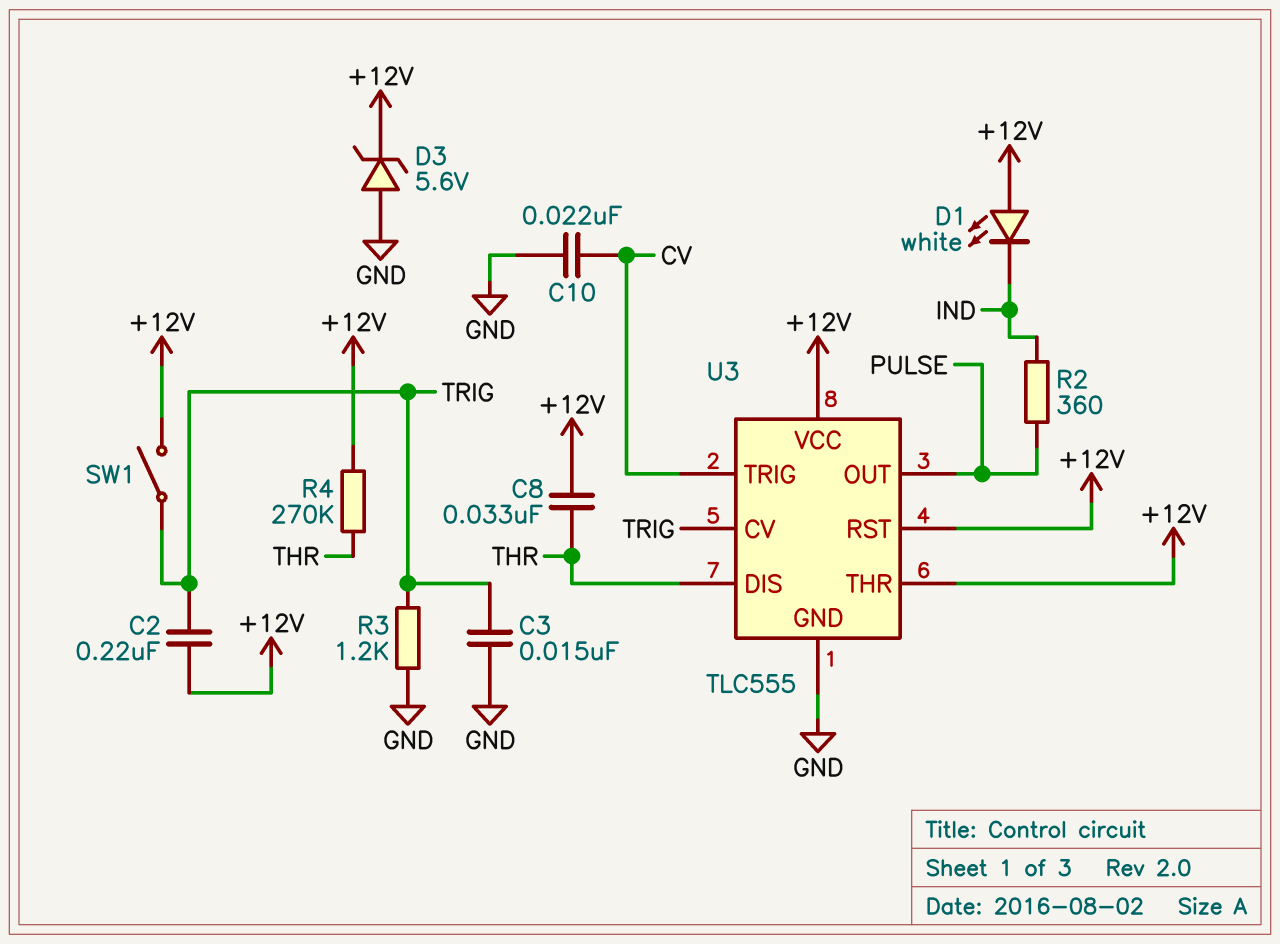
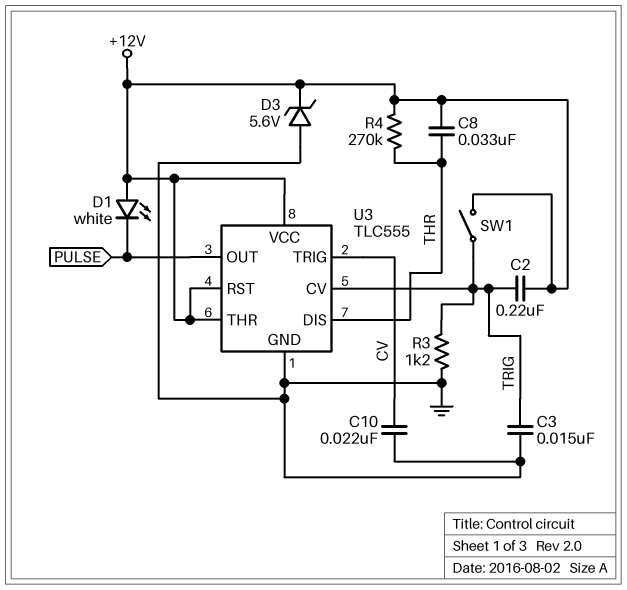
D1: LED white (A +12V, K IND) -> LED white (A +12V, K PULSE)
R2: 360 (IND, PULSE) -> none

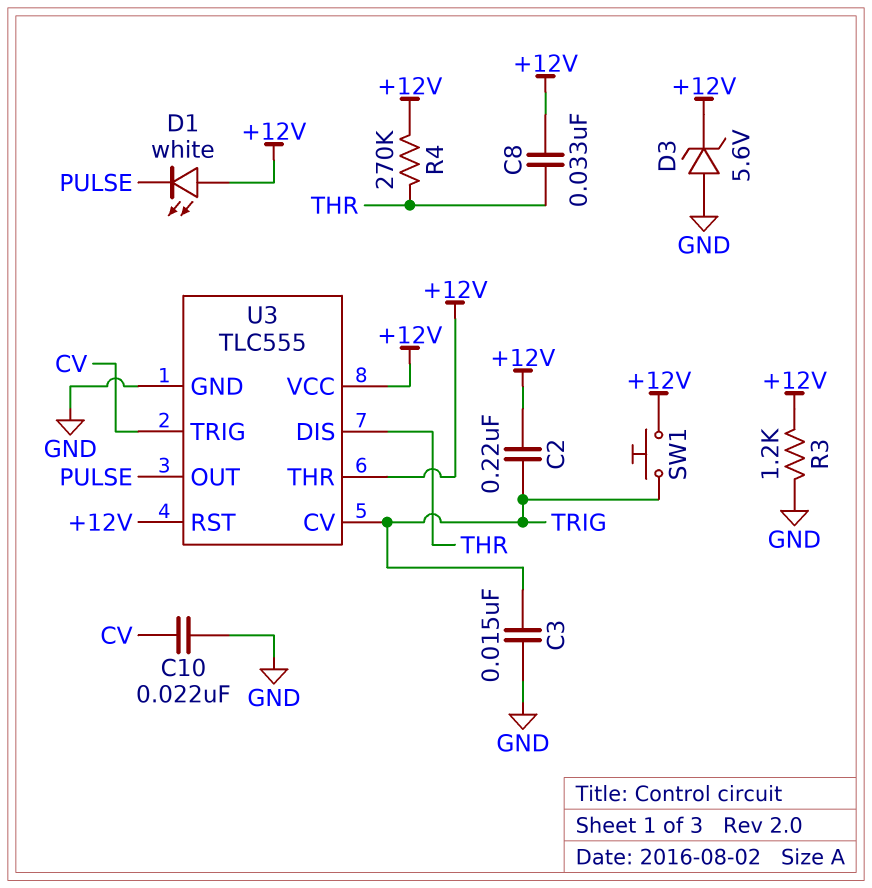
R3: 1.2k (GND, TRIG) -> 1.2k (+12V, GND)
SW1: switch (+12V, TRIG) -> button (+12V, TRIG)

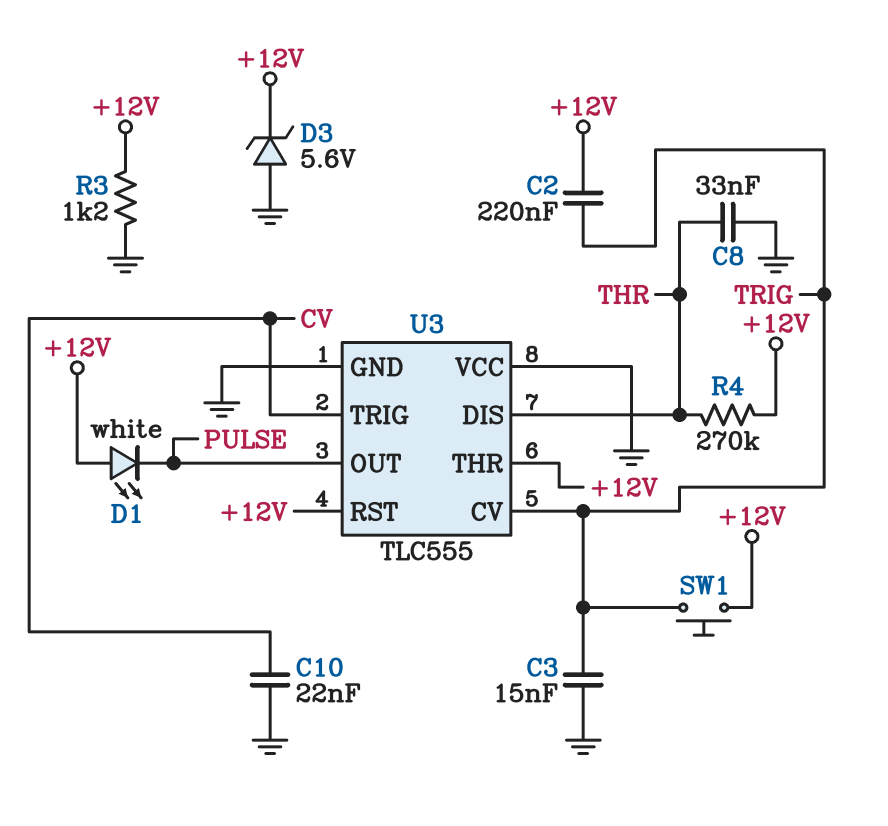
C8: 33nF (+12V, THR) -> 33nF (GND, THR)
U3 pin VCC: +12V -> GND

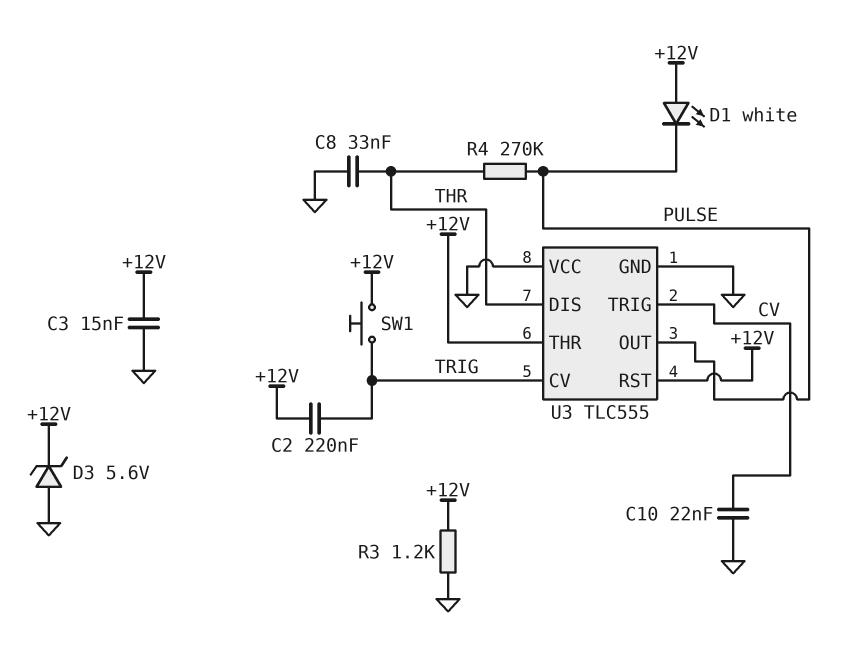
C3: 15nF (GND, TRIG) -> 15nF (+12V, GND)
R4: 270k (+12V, THR) -> 270k (PULSE, THR)

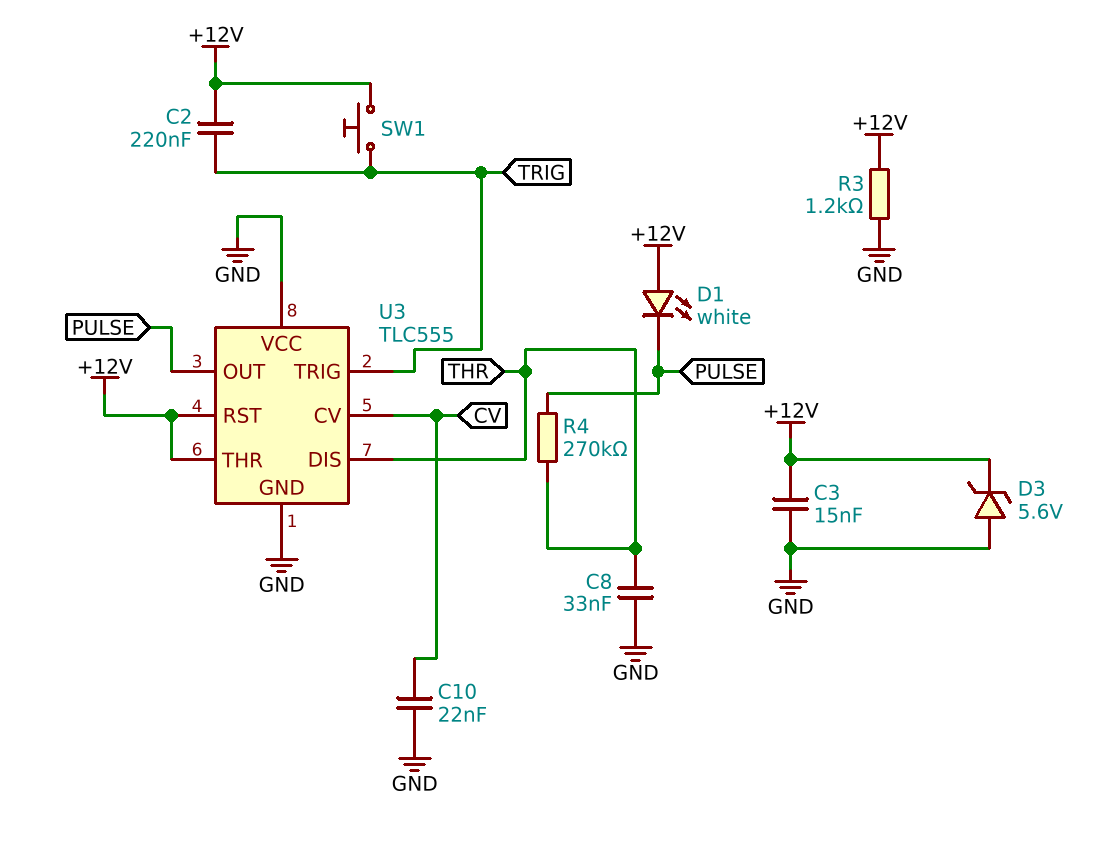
U3 pin CV: TRIG -> CV
U3 pin TRIG: CV -> TRIG

